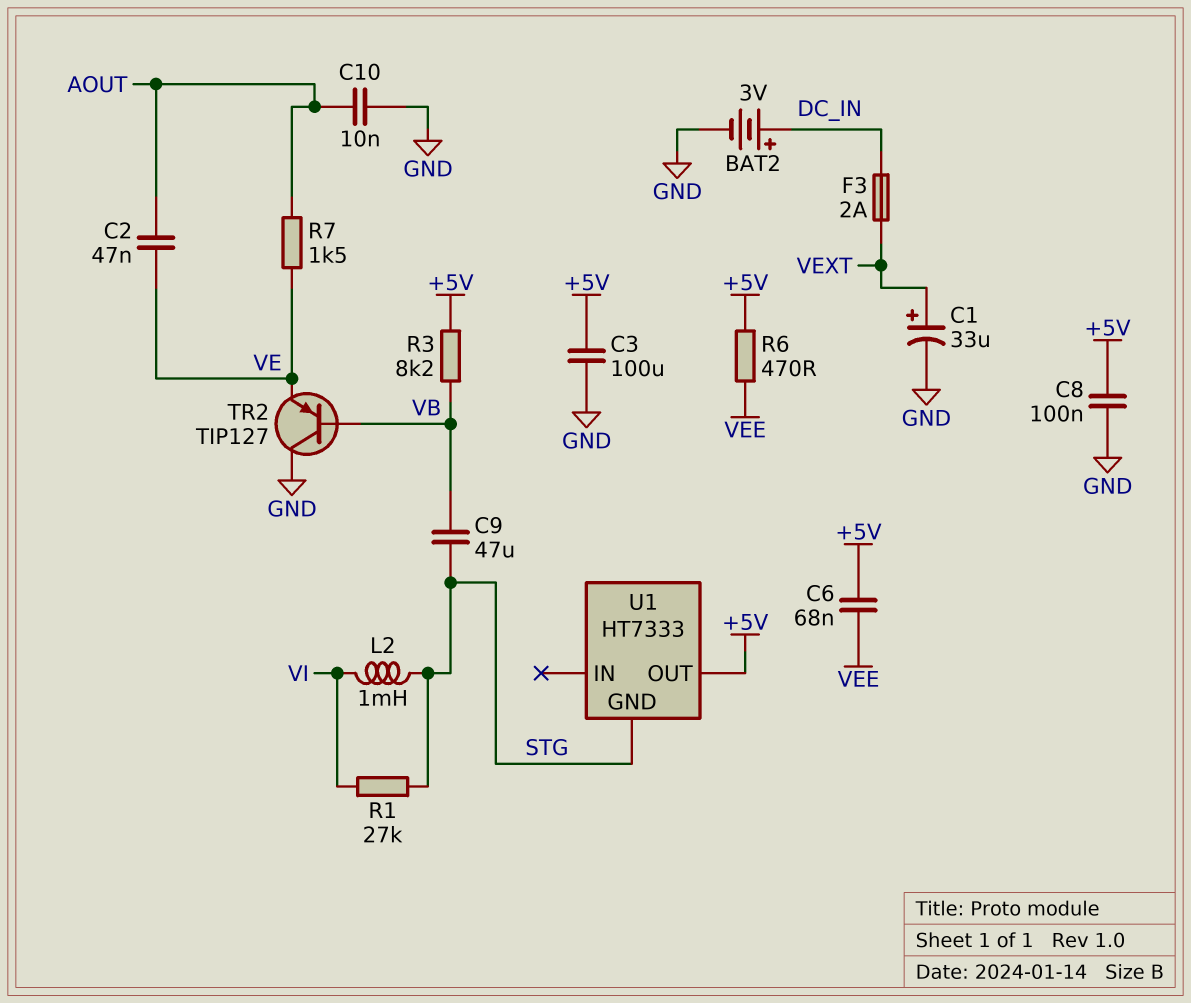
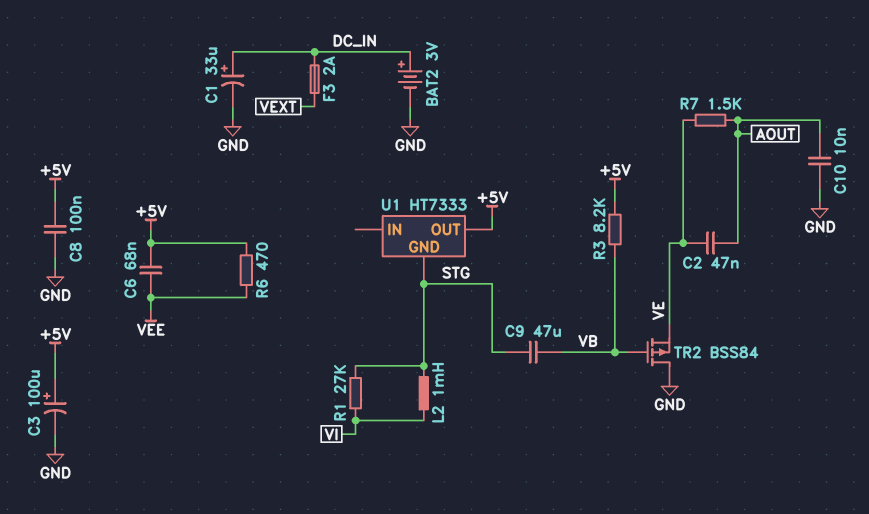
C1: 33uF (plus VEXT, minus GND) -> 33uF (plus DC_IN, minus GND)
C3: 100uF (+5V, GND) -> 100uF (plus +5V, minus GND)
TR2: PNP TIP127 (B VB, C GND, E VE) -> PMOS BSS84 (G VB, D GND, S VE)

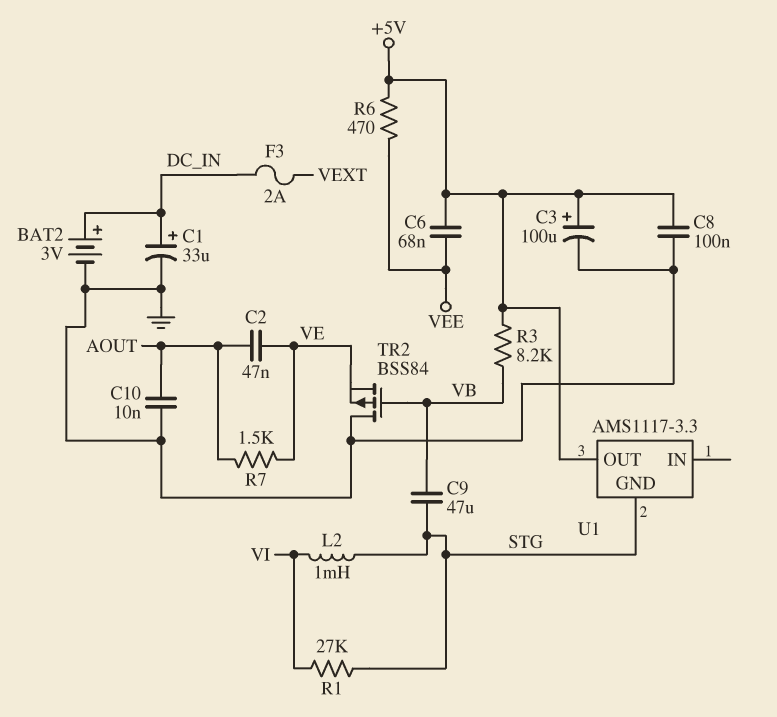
U1: HT7333 -> AMS1117-3.3

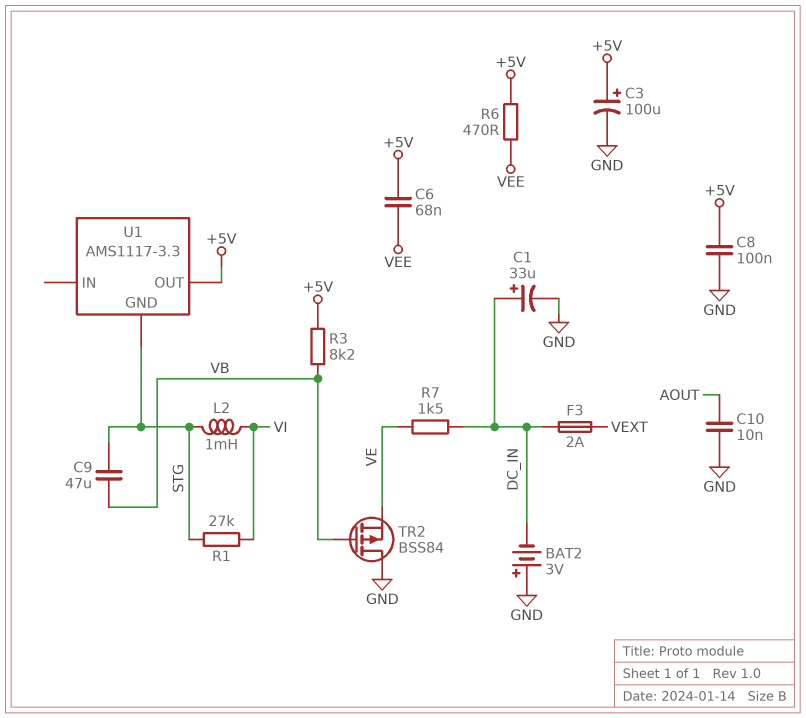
BAT2: 3V (plus DC_IN, minus GND) -> 3V (plus GND, minus DC_IN)
C2: 47nF (AOUT, VE) -> none
R7: 1.5k (AOUT, VE) -> 1.5k (DC_IN, VE)

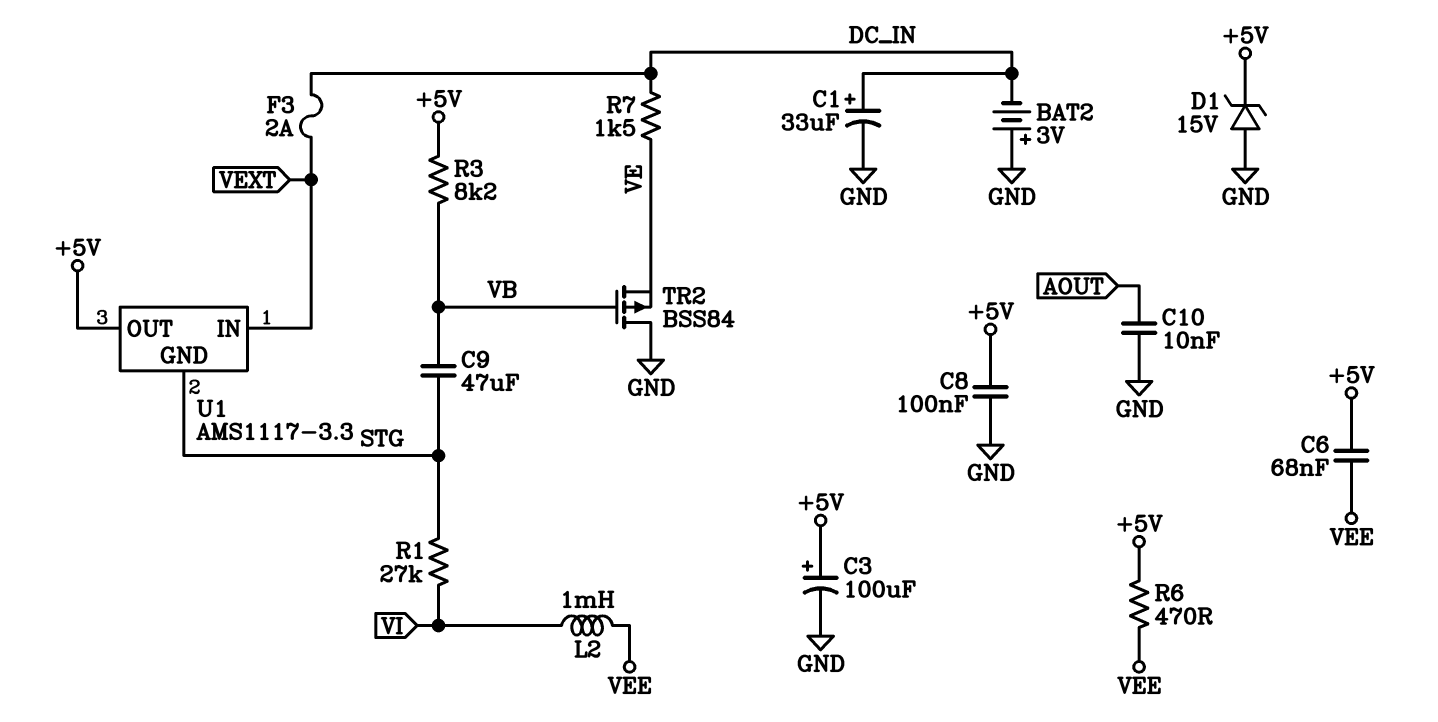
D1: none -> zener 15V (A GND, K +5V)
L2: 1mH (STG, VI) -> 1mH (VEE, VI)
U1 pin IN: none -> VEXT

